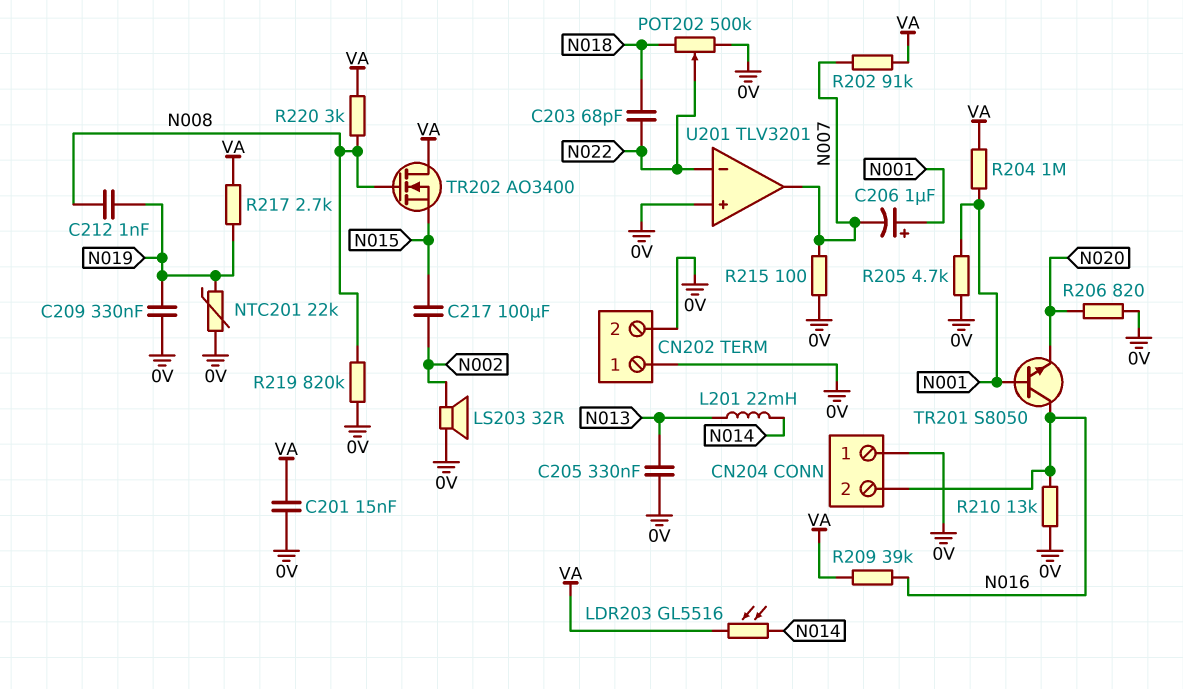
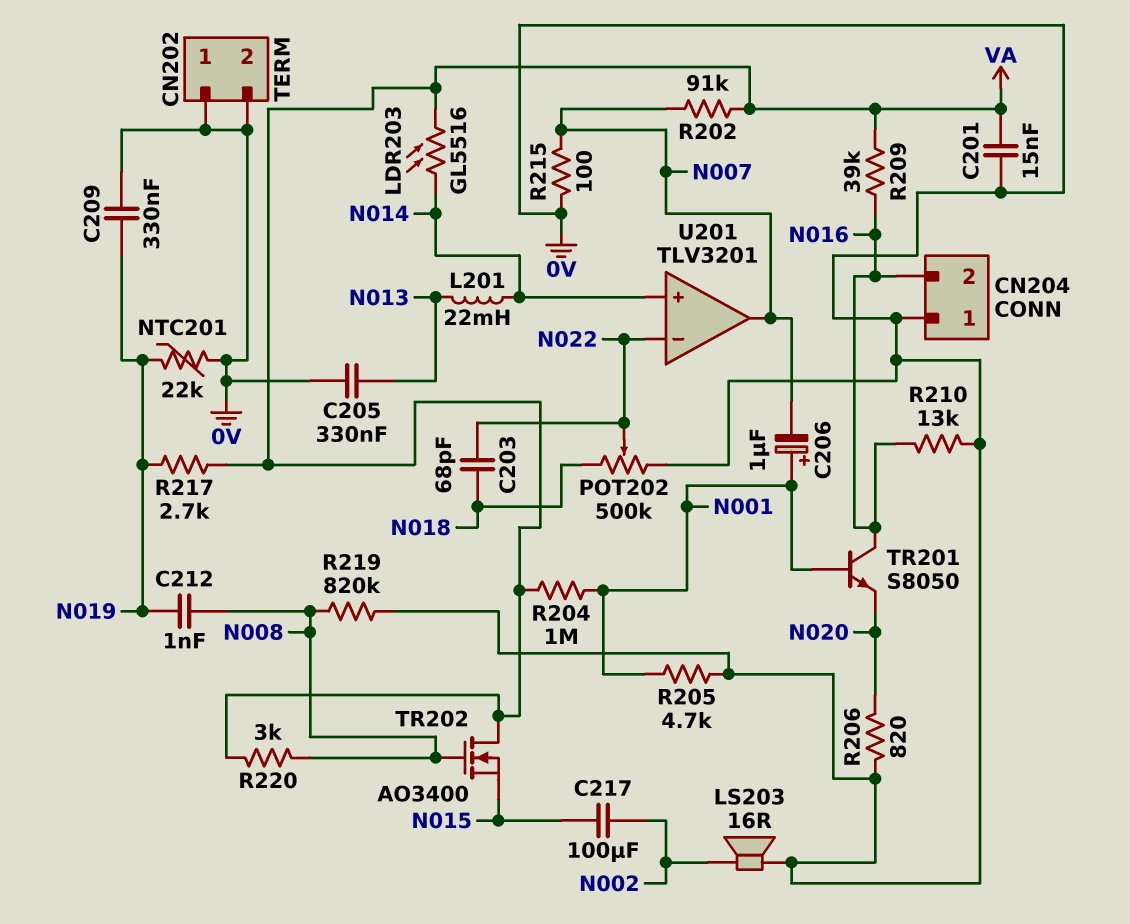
LS203: speaker 32R (0V, N002) -> speaker 16R (0V, N002)
U201 pin in+: 0V -> N014

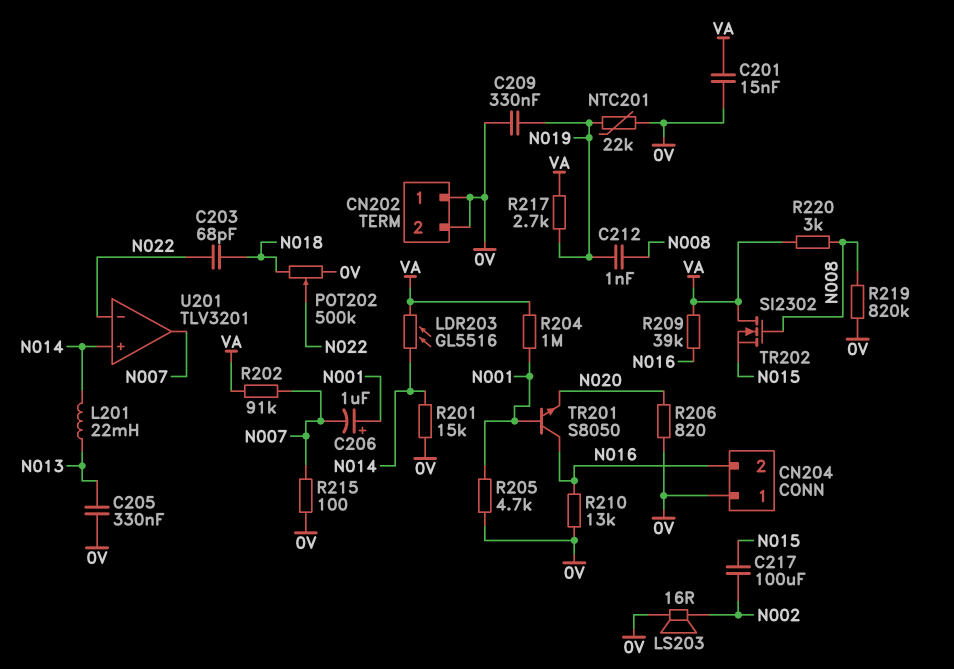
R201: none -> 15k (0V, N014)
TR202: NMOS AO3400 (G N008, D VA, S N015) -> NMOS SI2302 (G N008, D VA, S N015)

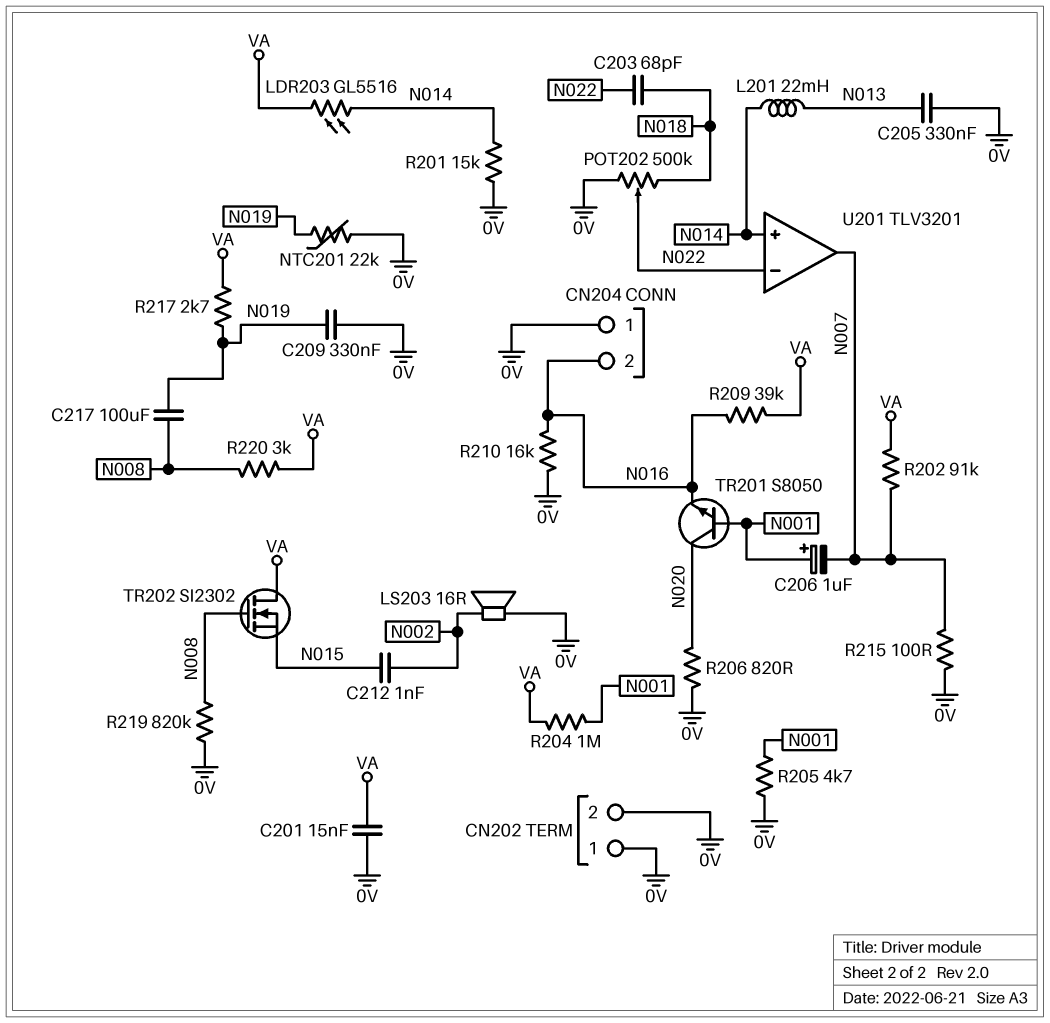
C212: 1nF (N008, N019) -> 1nF (N002, N015)
C217: 100uF (N002, N015) -> 100uF (N008, N019)
R210: 13k (0V, N016) -> 16k (0V, N016)
TR201: NPN S8050 (B N001, C N016, E N020) -> NPN S8050 (B N001, C N020, E N016)

